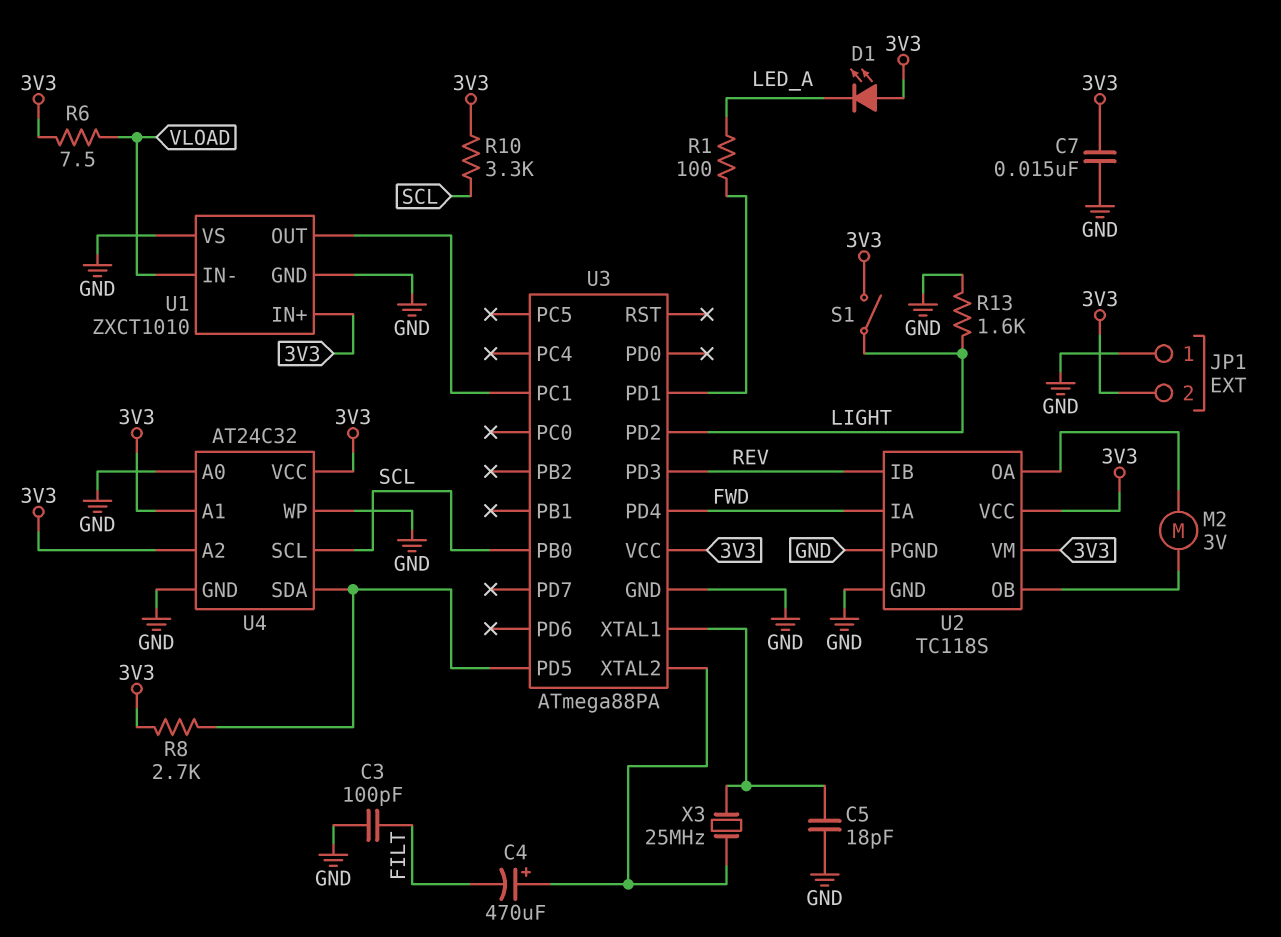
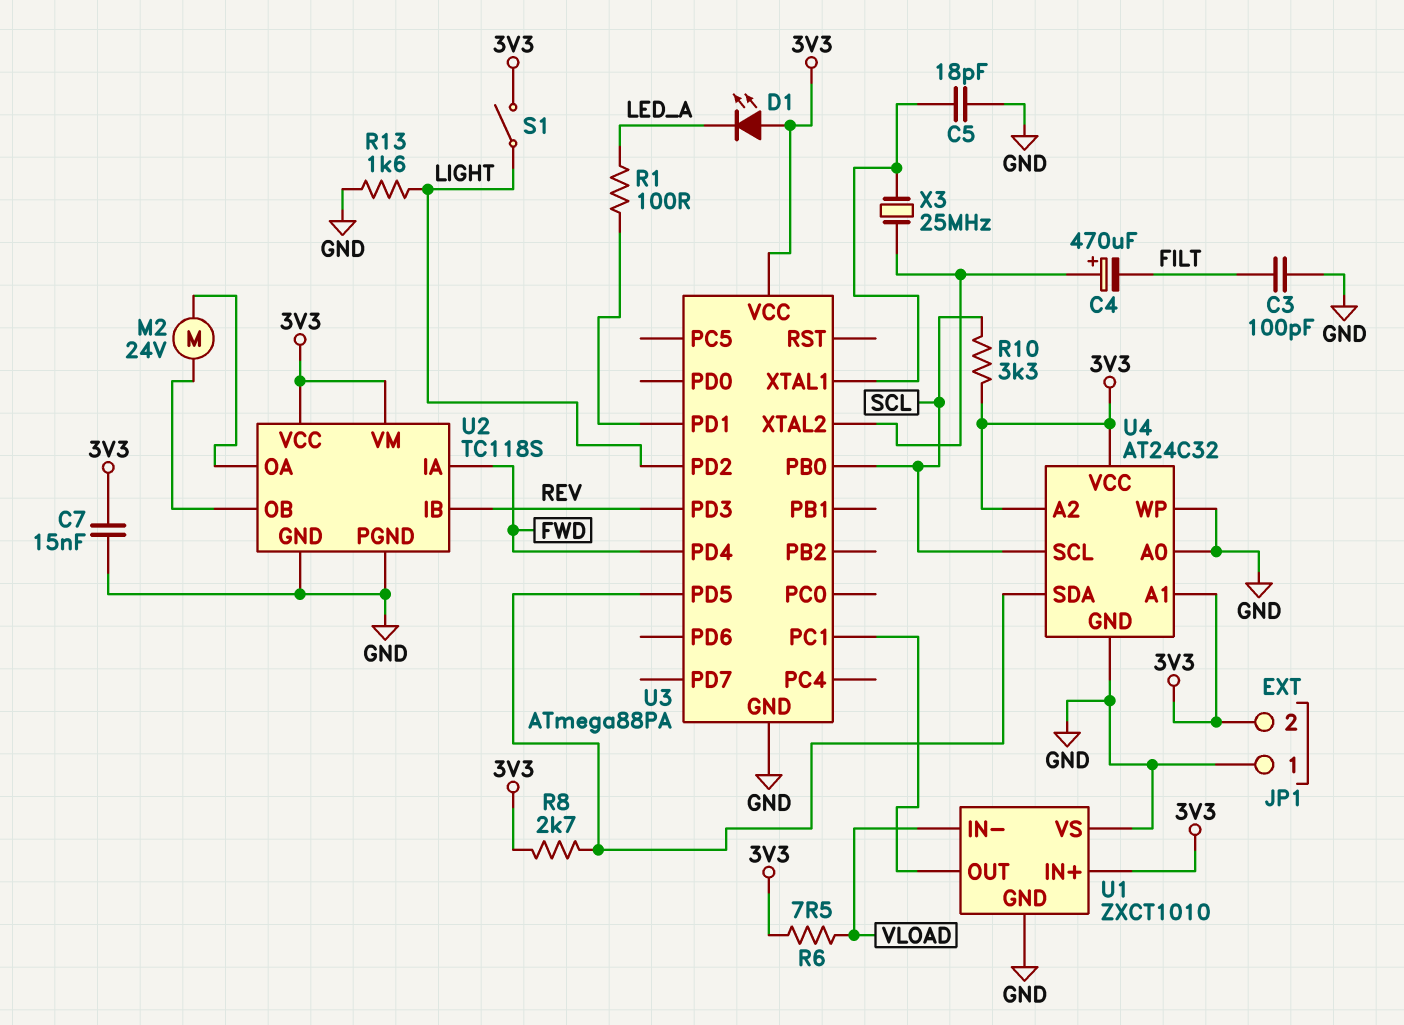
M2: motor 3V (U2/OA, U2/OB) -> motor 24V (U2/OA, U2/OB)

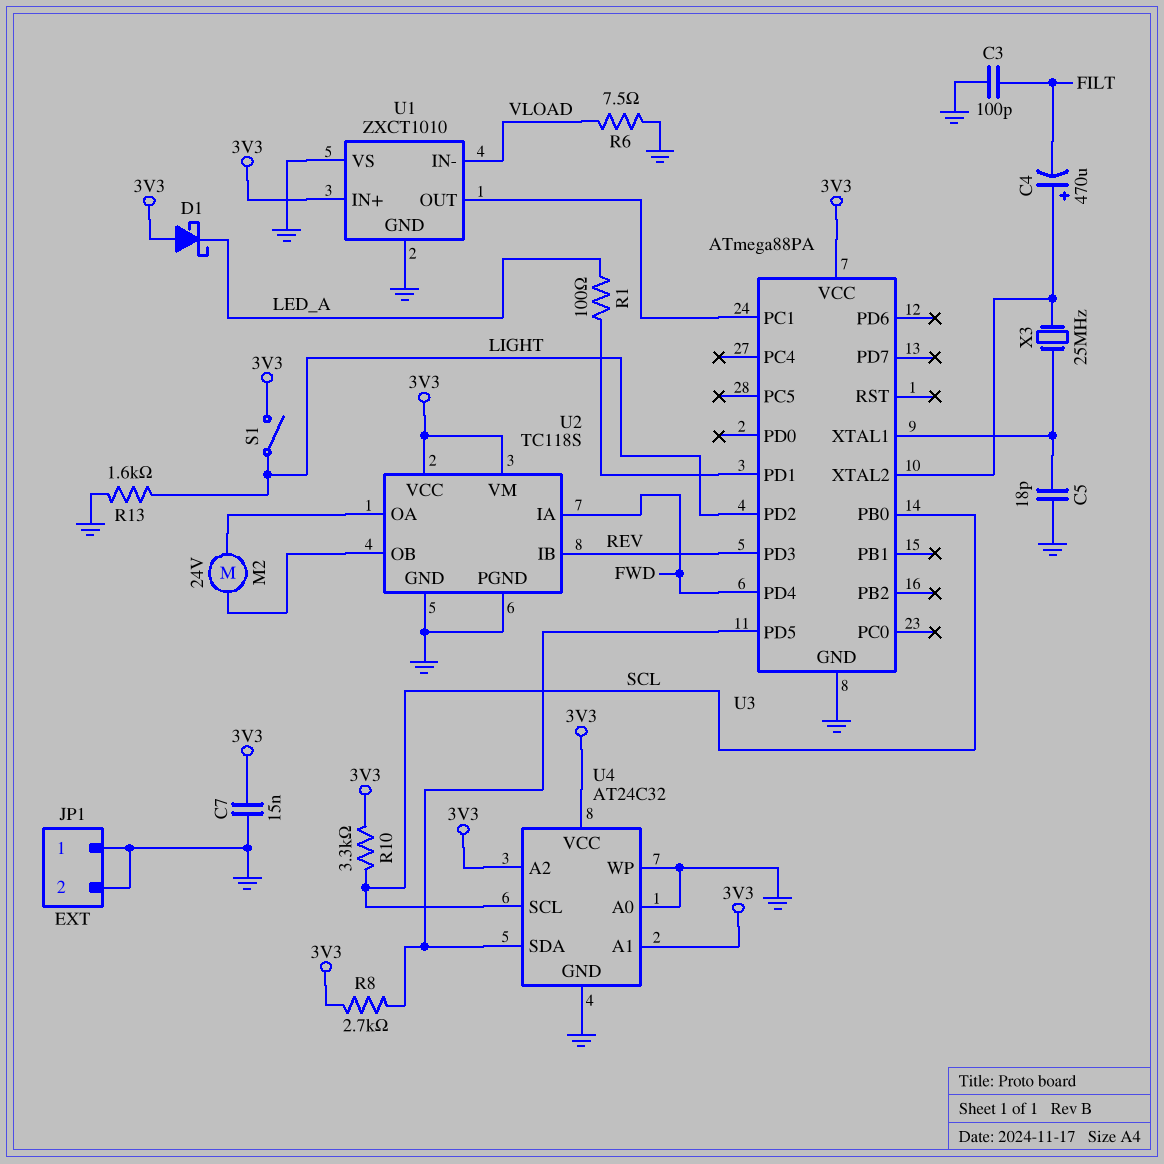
D1: LED (A 3V3, K LED_A) -> schottky (A 3V3, K LED_A)
JP1 pin 2: 3V3 -> GND
R6: 7.5 (3V3, VLOAD) -> 7.5 (GND, VLOAD)

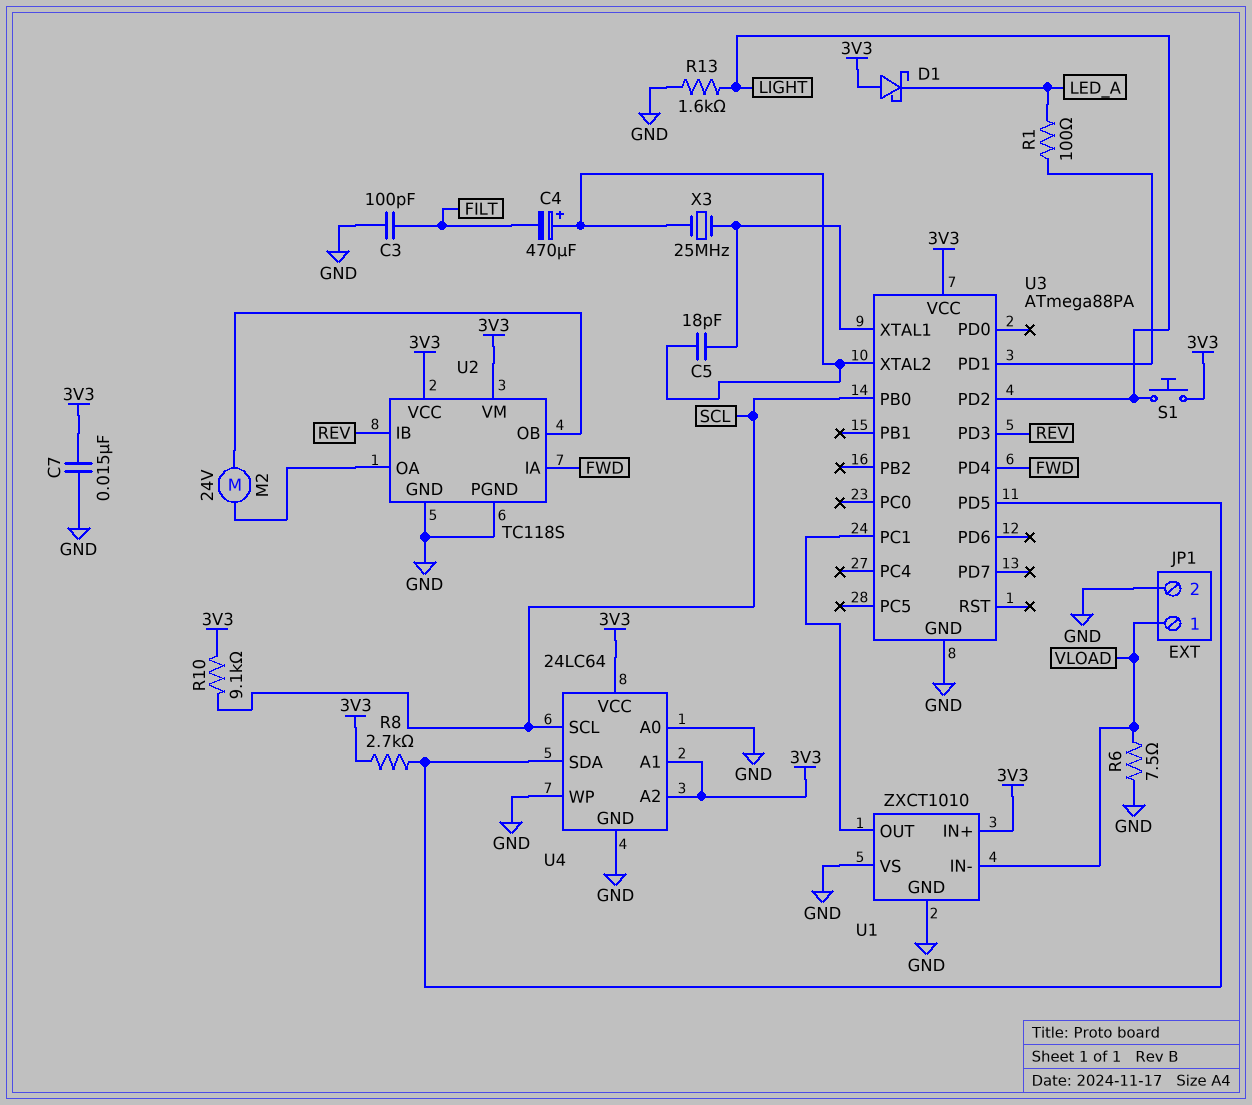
C5: 18pF (GND, U3/XTAL1) -> 18pF (U3/XTAL1, U3/XTAL2)
JP1 pin 1: GND -> VLOAD
R10: 3.3k (3V3, SCL) -> 9.1k (3V3, SCL)
S1: switch (3V3, LIGHT) -> button (3V3, LIGHT)
U4: AT24C32 -> 24LC64

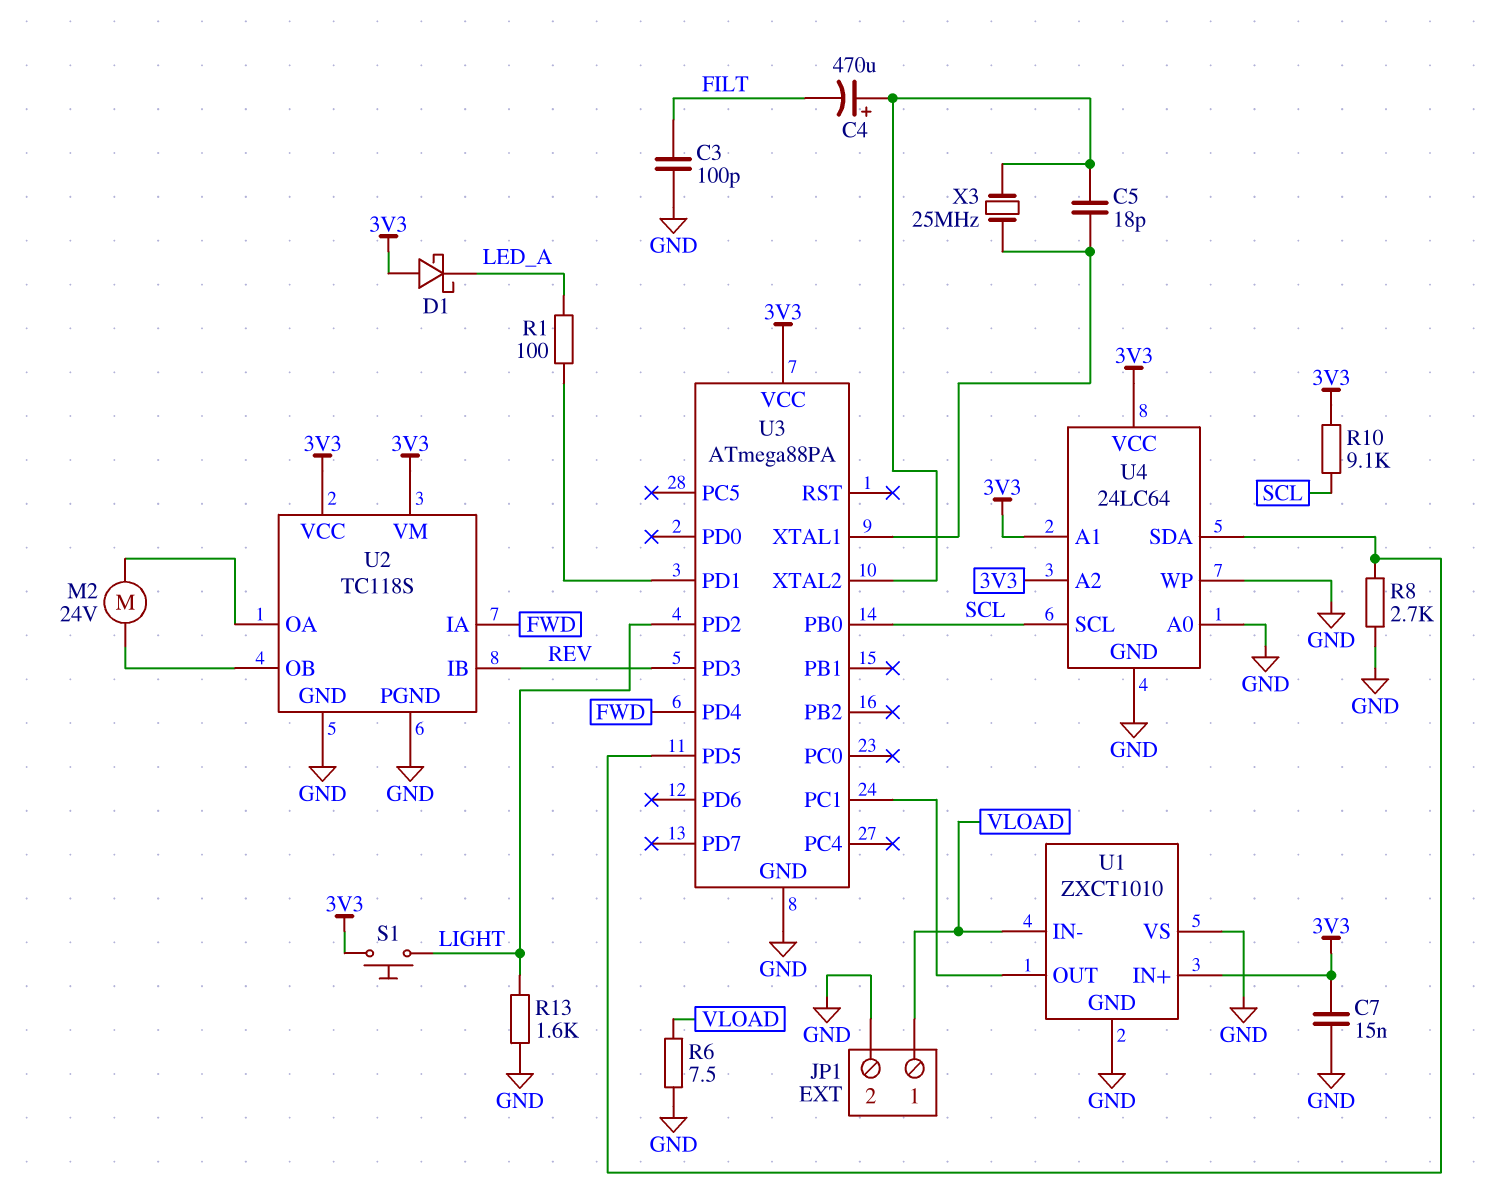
R8: 2.7k (3V3, U3/PD5) -> 2.7k (GND, U3/PD5)

